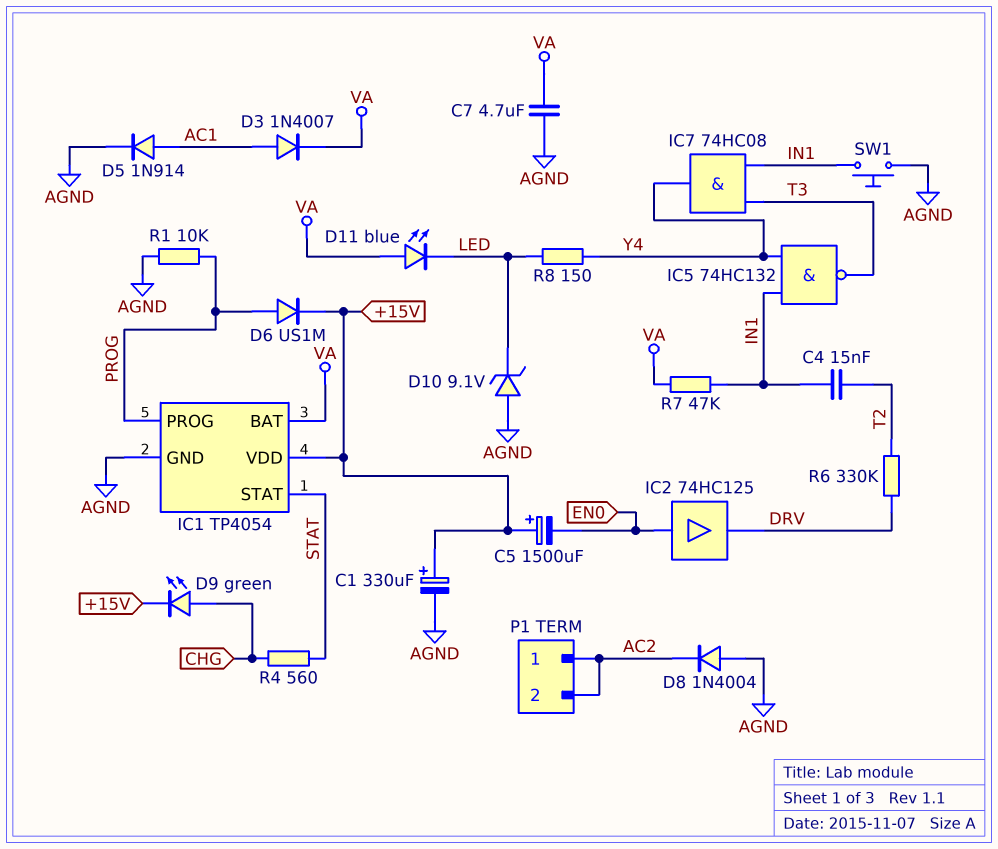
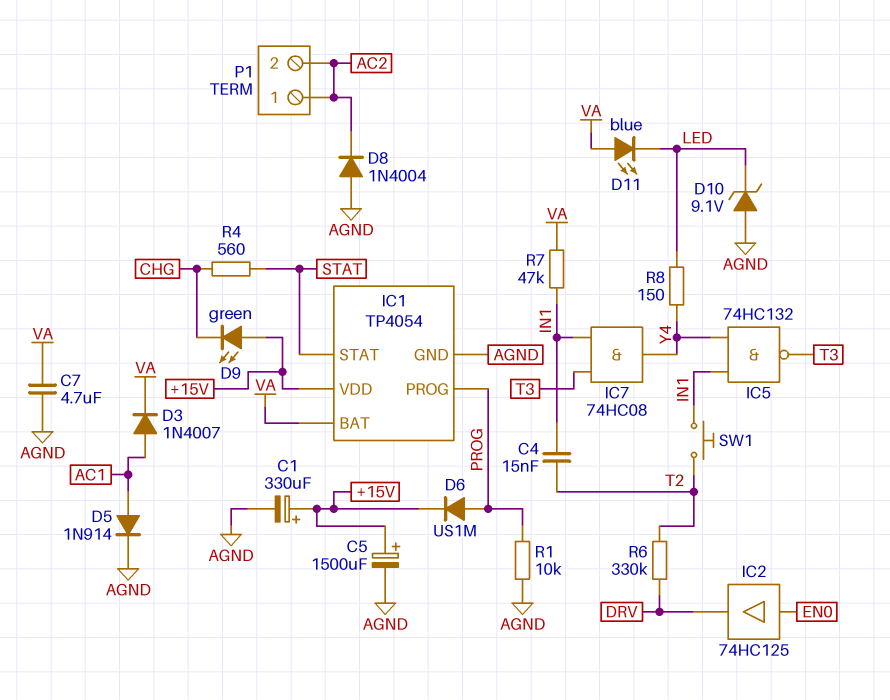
C5: 1500uF (plus +15V, minus EN0) -> 1500uF (plus +15V, minus AGND)
D9: LED green (A CHG, K +15V) -> LED green (A +15V, K CHG)
SW1: button (AGND, IN1) -> button (IN1, T2)

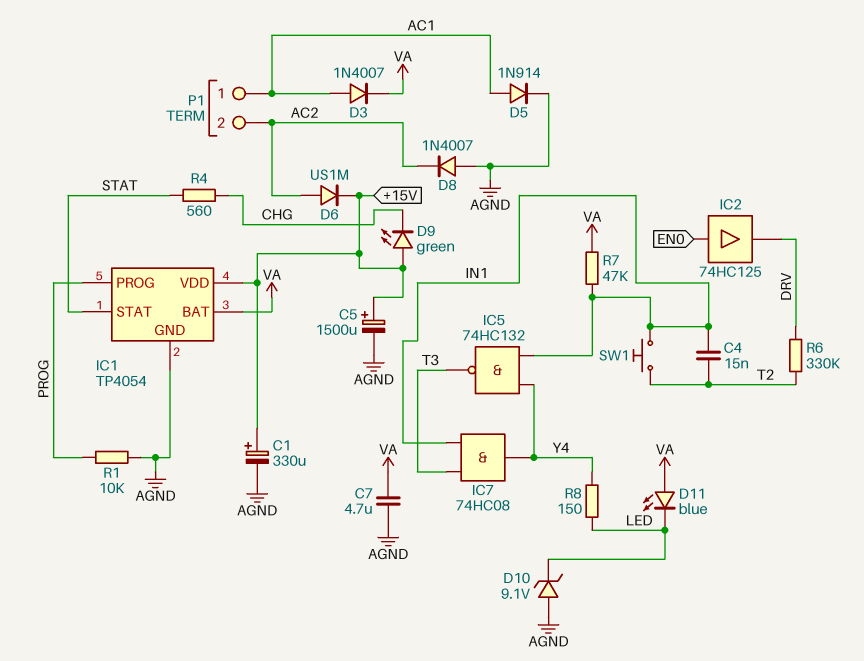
D6: diode US1M (A PROG, K +15V) -> diode US1M (A AC2, K +15V)
D8: diode 1N4004 (A AGND, K AC2) -> diode 1N4007 (A AGND, K AC2)
P1 pin 1: AC2 -> AC1

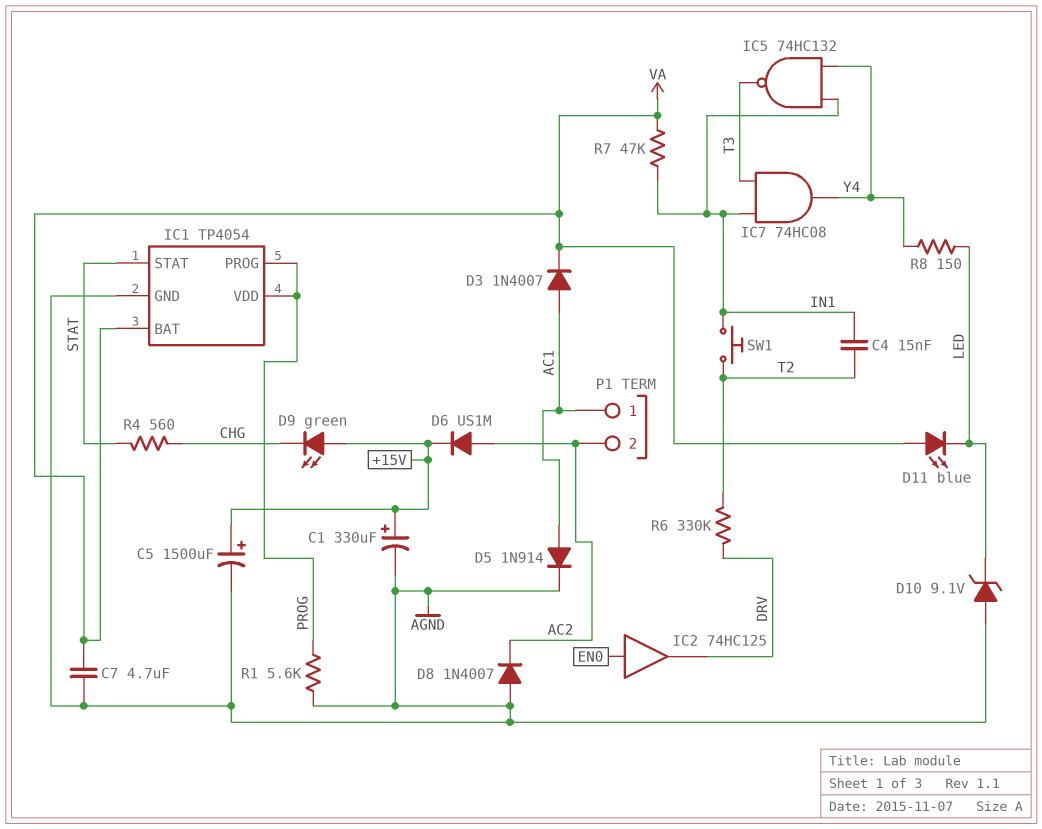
IC1 pin VDD: +15V -> PROG
R1: 10k (AGND, PROG) -> 5.6k (AGND, PROG)

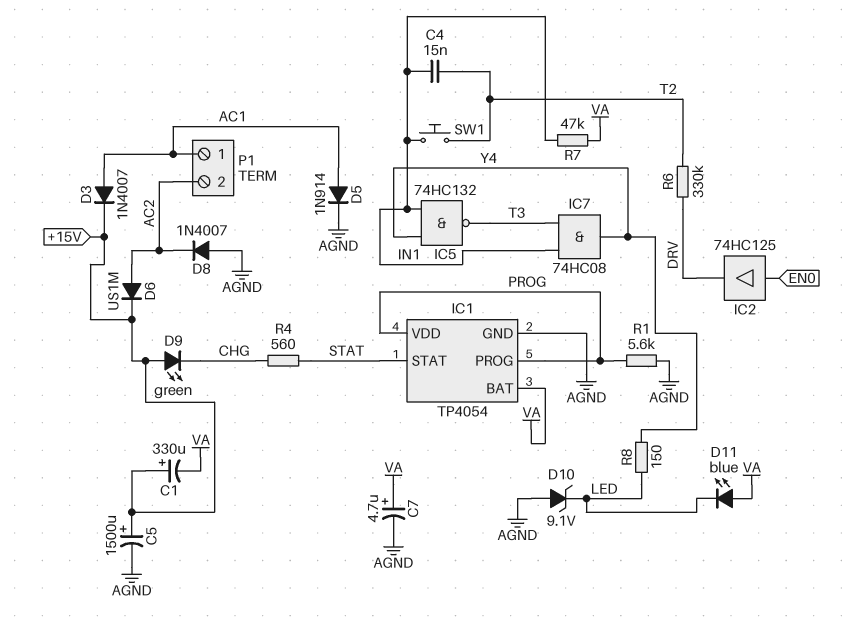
C1: 330uF (plus +15V, minus AGND) -> 330uF (plus +15V, minus VA)
C7: 4.7uF (AGND, VA) -> 4.7uF (plus VA, minus AGND)
D3: diode 1N4007 (A AC1, K VA) -> diode 1N4007 (A AC1, K +15V)

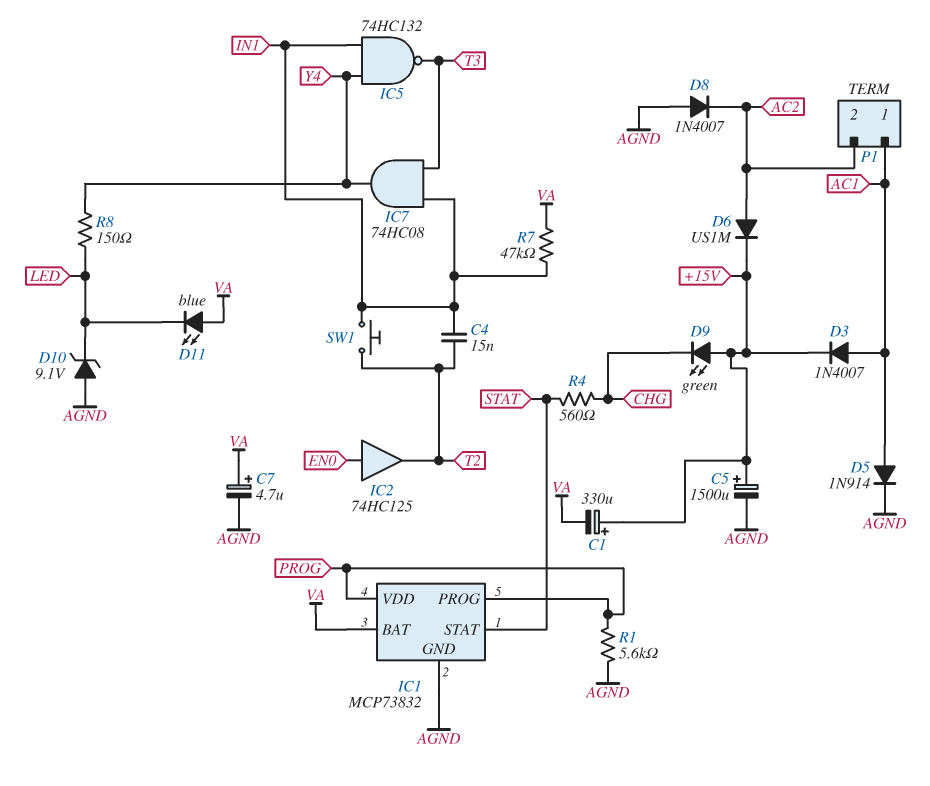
IC1: TP4054 -> MCP73832
IC2: buffer 74HC125 (in EN0, out DRV) -> buffer 74HC125 (in EN0, out T2)
R6: 330k (DRV, T2) -> none

